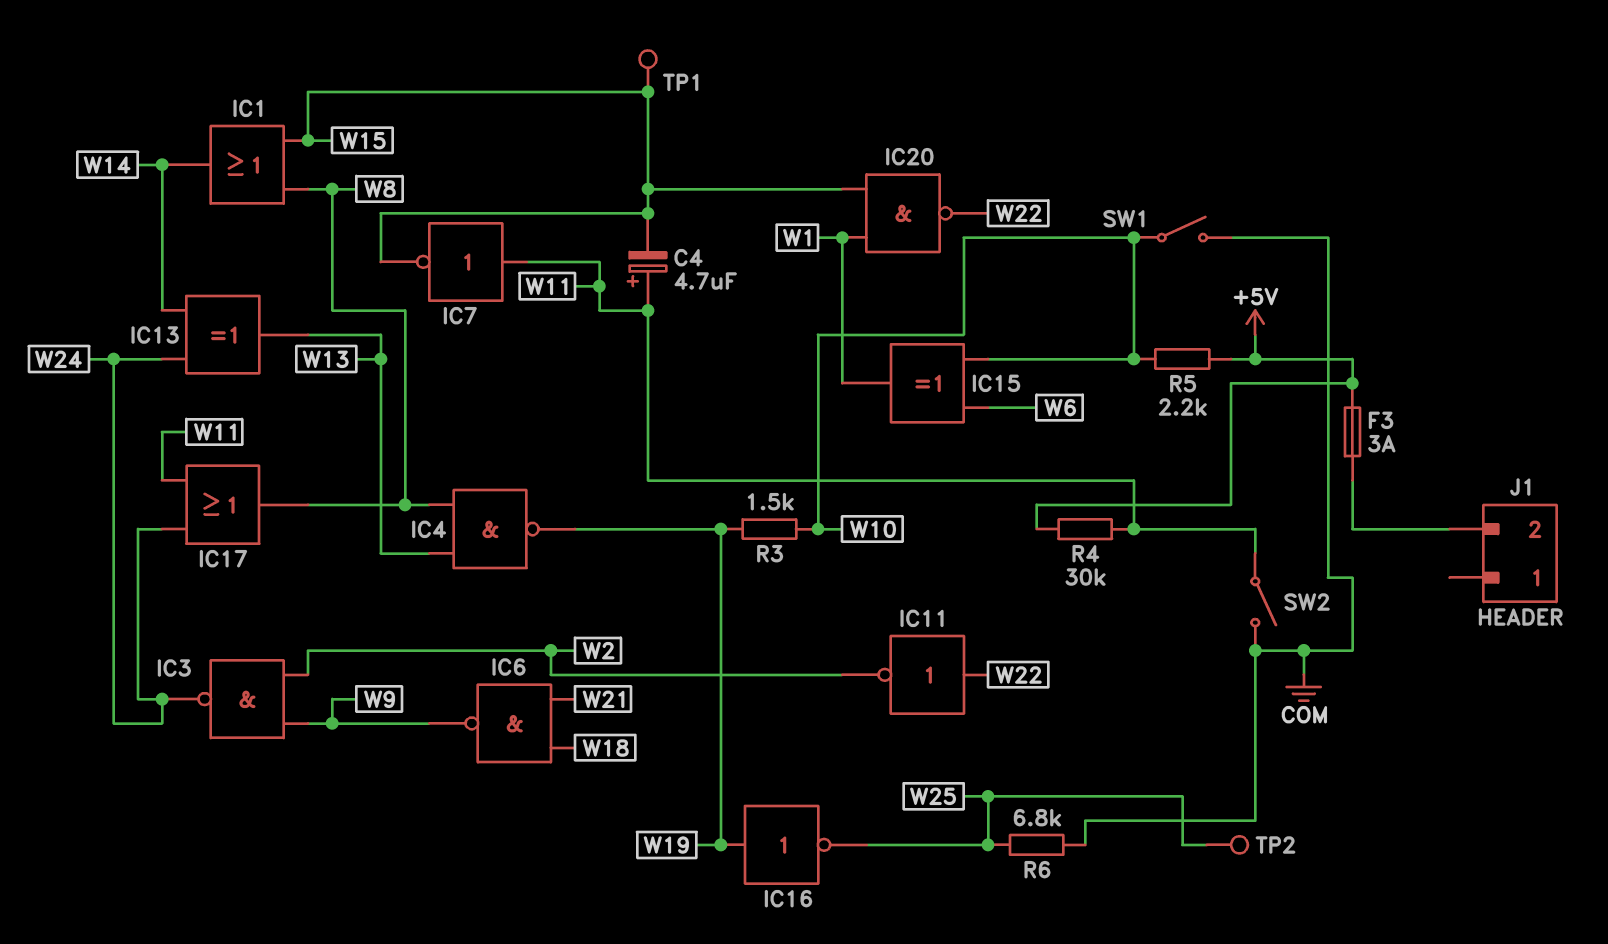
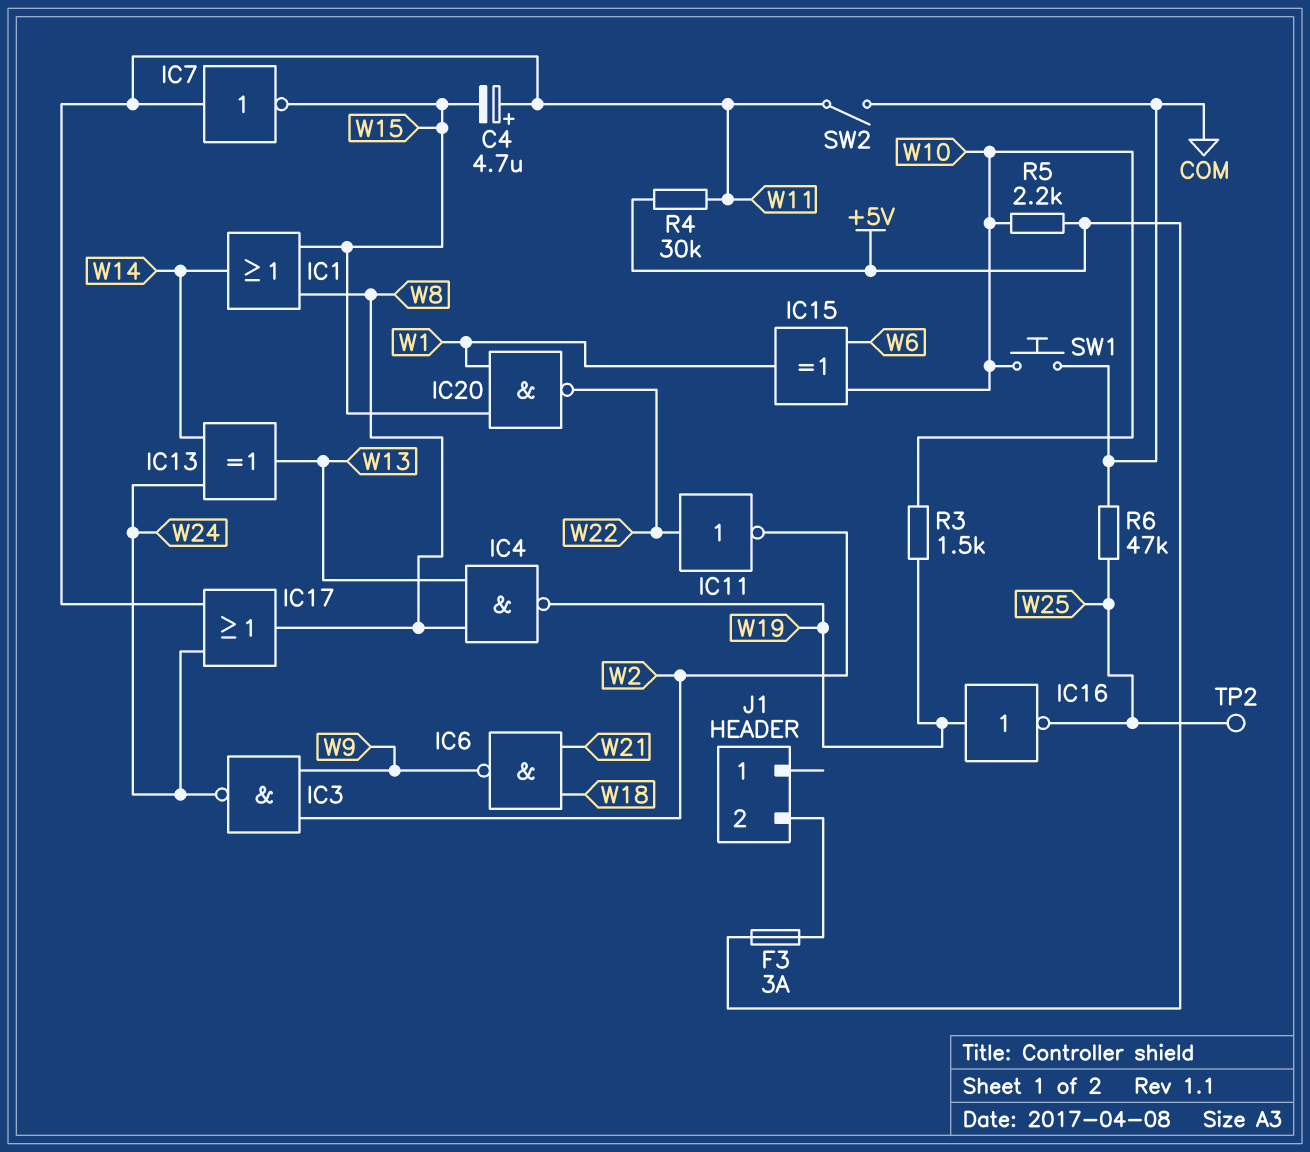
R6: 6.8k (COM, W25) -> 47k (COM, W25)
SW1: switch (COM, W10) -> button (COM, W10)
TP1: test point (W15) -> none

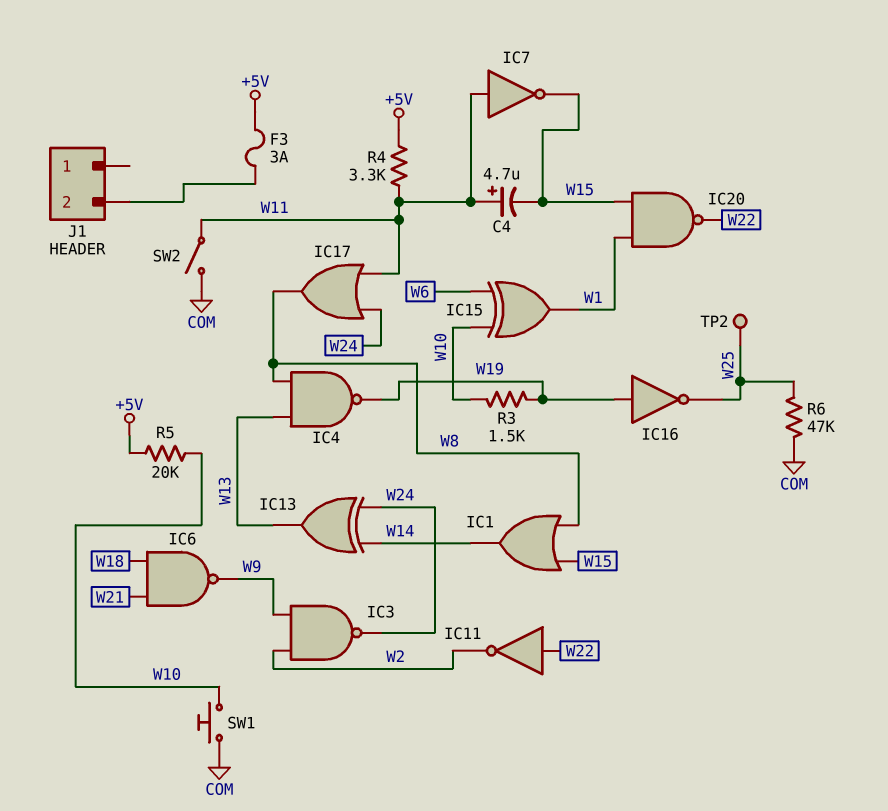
R4: 30k (+5V, W11) -> 3.3k (+5V, W11)
R5: 2.2k (+5V, W10) -> 20k (+5V, W10)

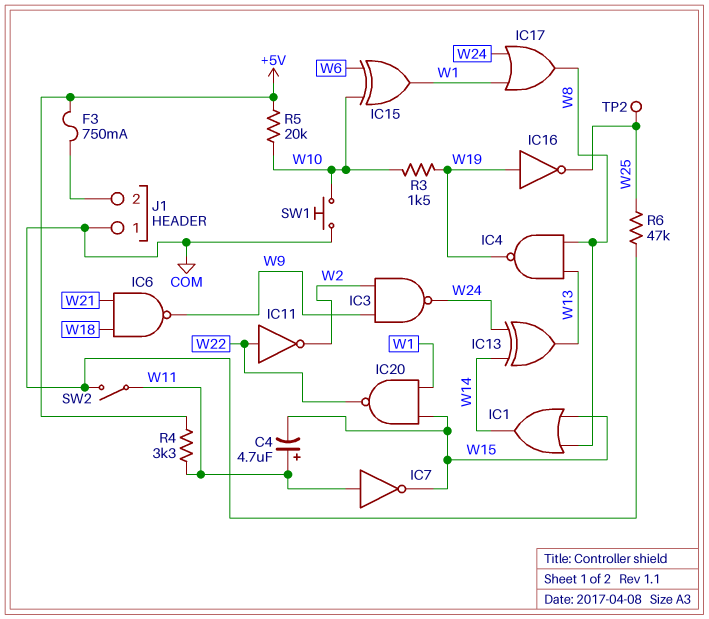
F3: 3A (+5V, J1/2) -> 750mA (+5V, J1/2)
IC17: OR (in W11, in W24, out W8) -> OR (in W1, in W24, out W8)
J1 pin 1: none -> COM

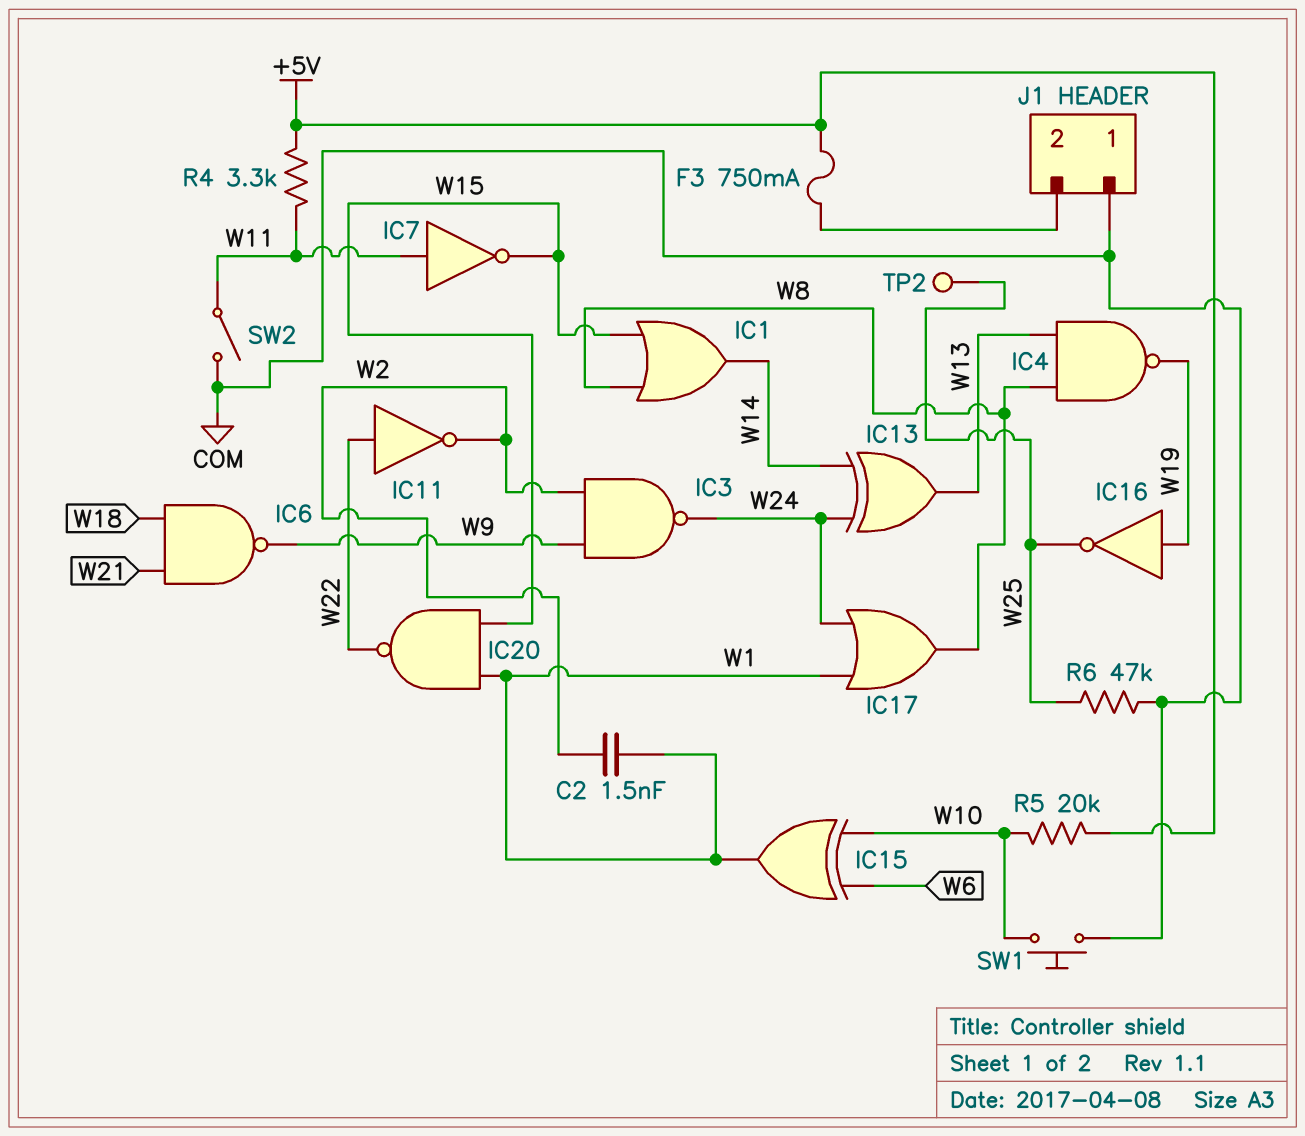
C2: none -> 1.5nF (W1, W2)
C4: 4.7uF (plus W11, minus W15) -> none
R3: 1.5k (W10, W19) -> none

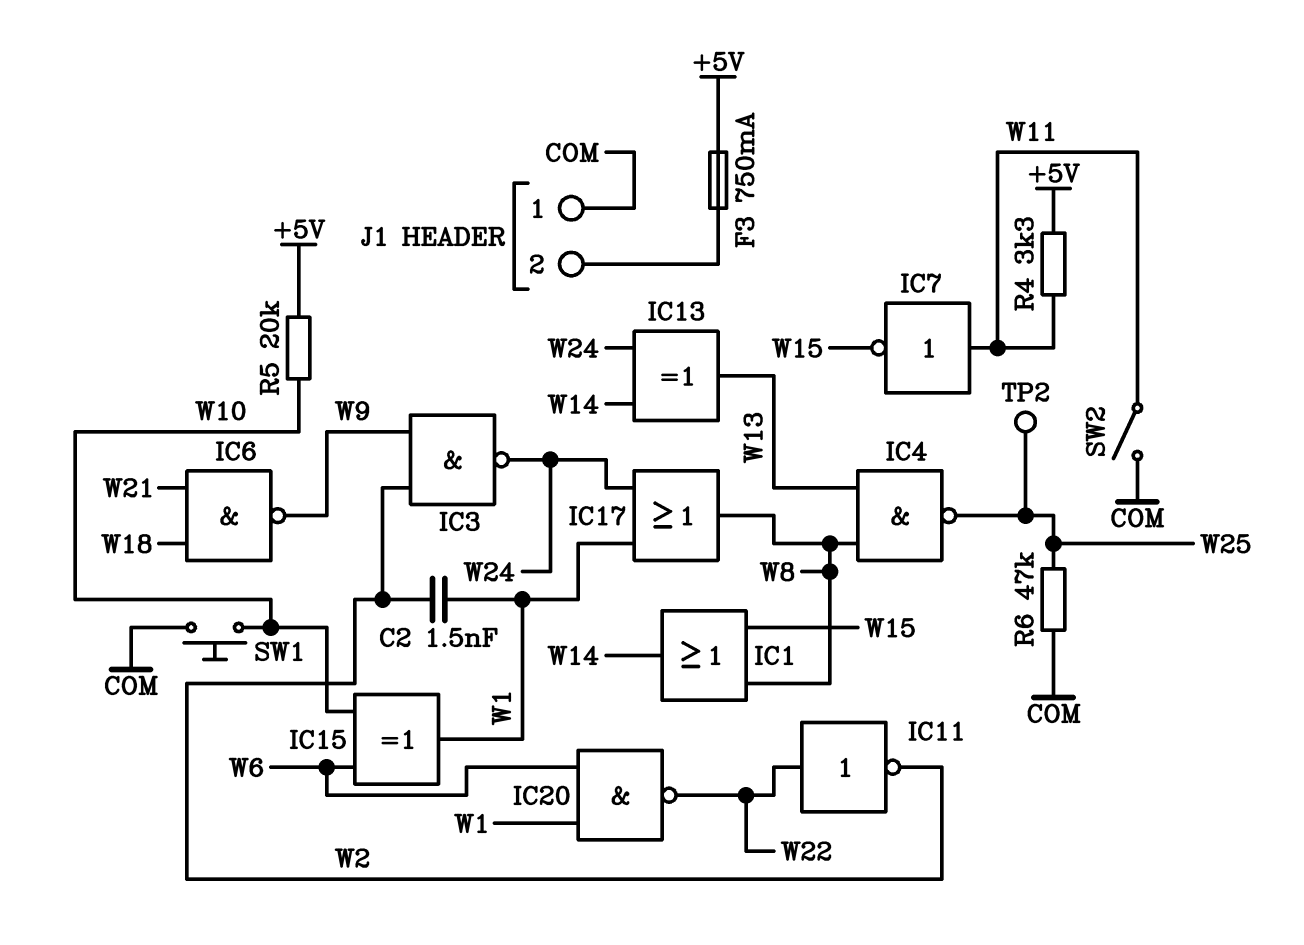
IC4: NAND (in W8, in W13, out W19) -> NAND (in W8, in W13, out W25)
IC16: NOT (in W19, out W25) -> none
IC20: NAND (in W1, in W15, out W22) -> NAND (in W1, in W6, out W22)

